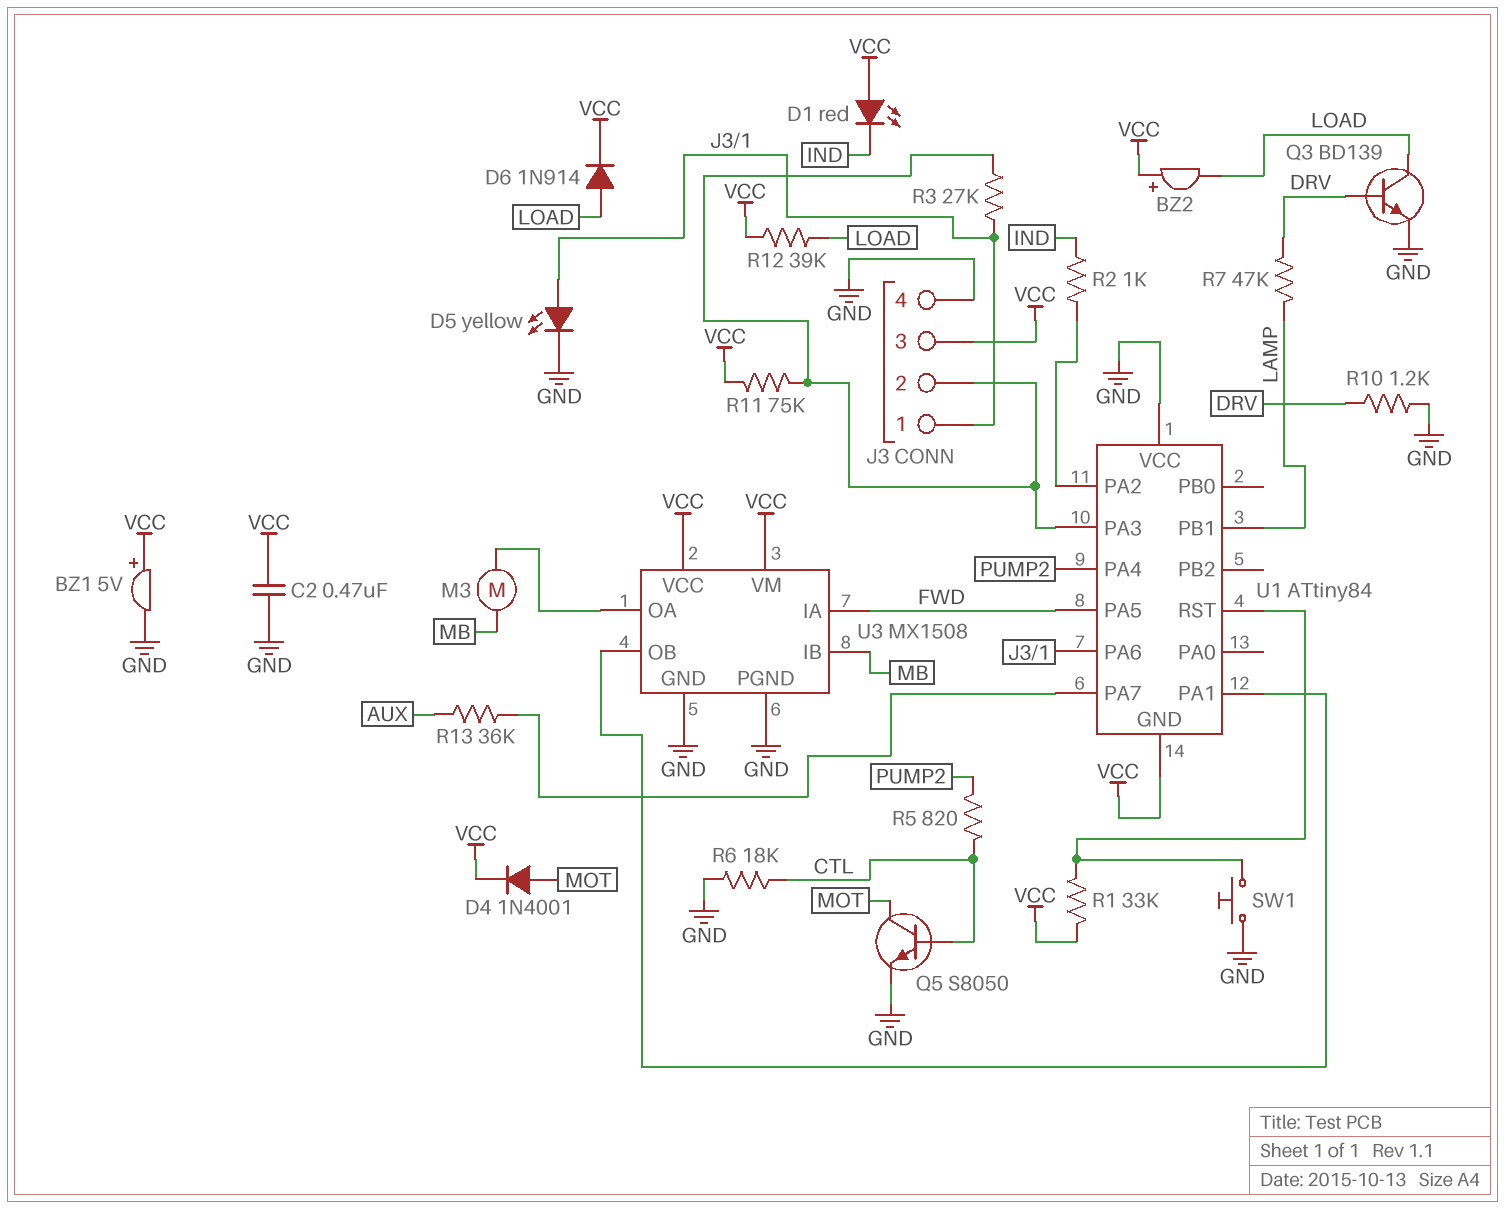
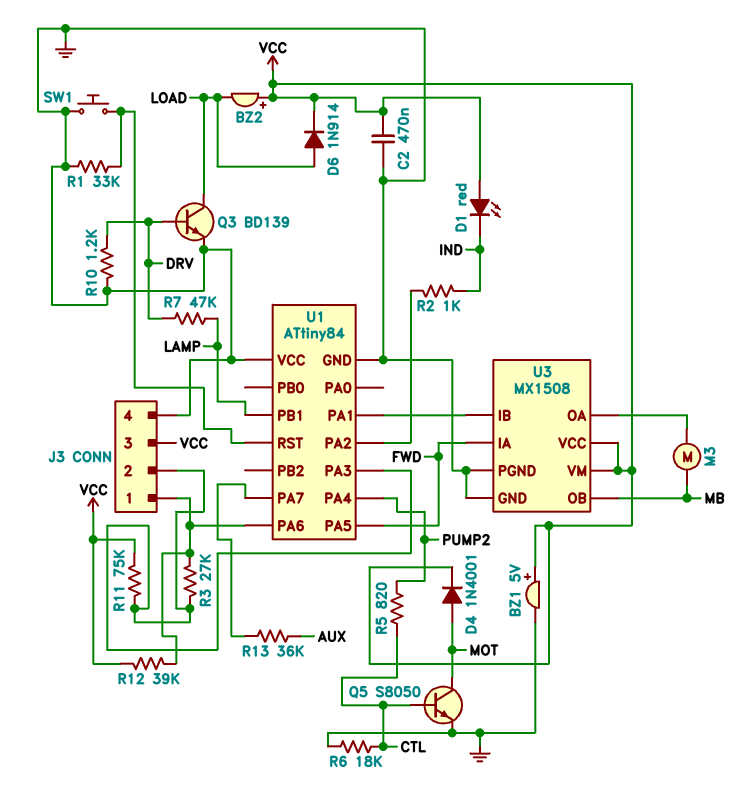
D5: LED yellow (A J3/1, K GND) -> none
R1: 33k (U1/RST, VCC) -> 33k (GND, U1/RST)
R12: 39k (LOAD, VCC) -> 39k (J3/1, VCC)
U1 pin GND: VCC -> GND
U3 pin IB: MB -> U1/PA1
U3 pin OB: U1/PA1 -> MB

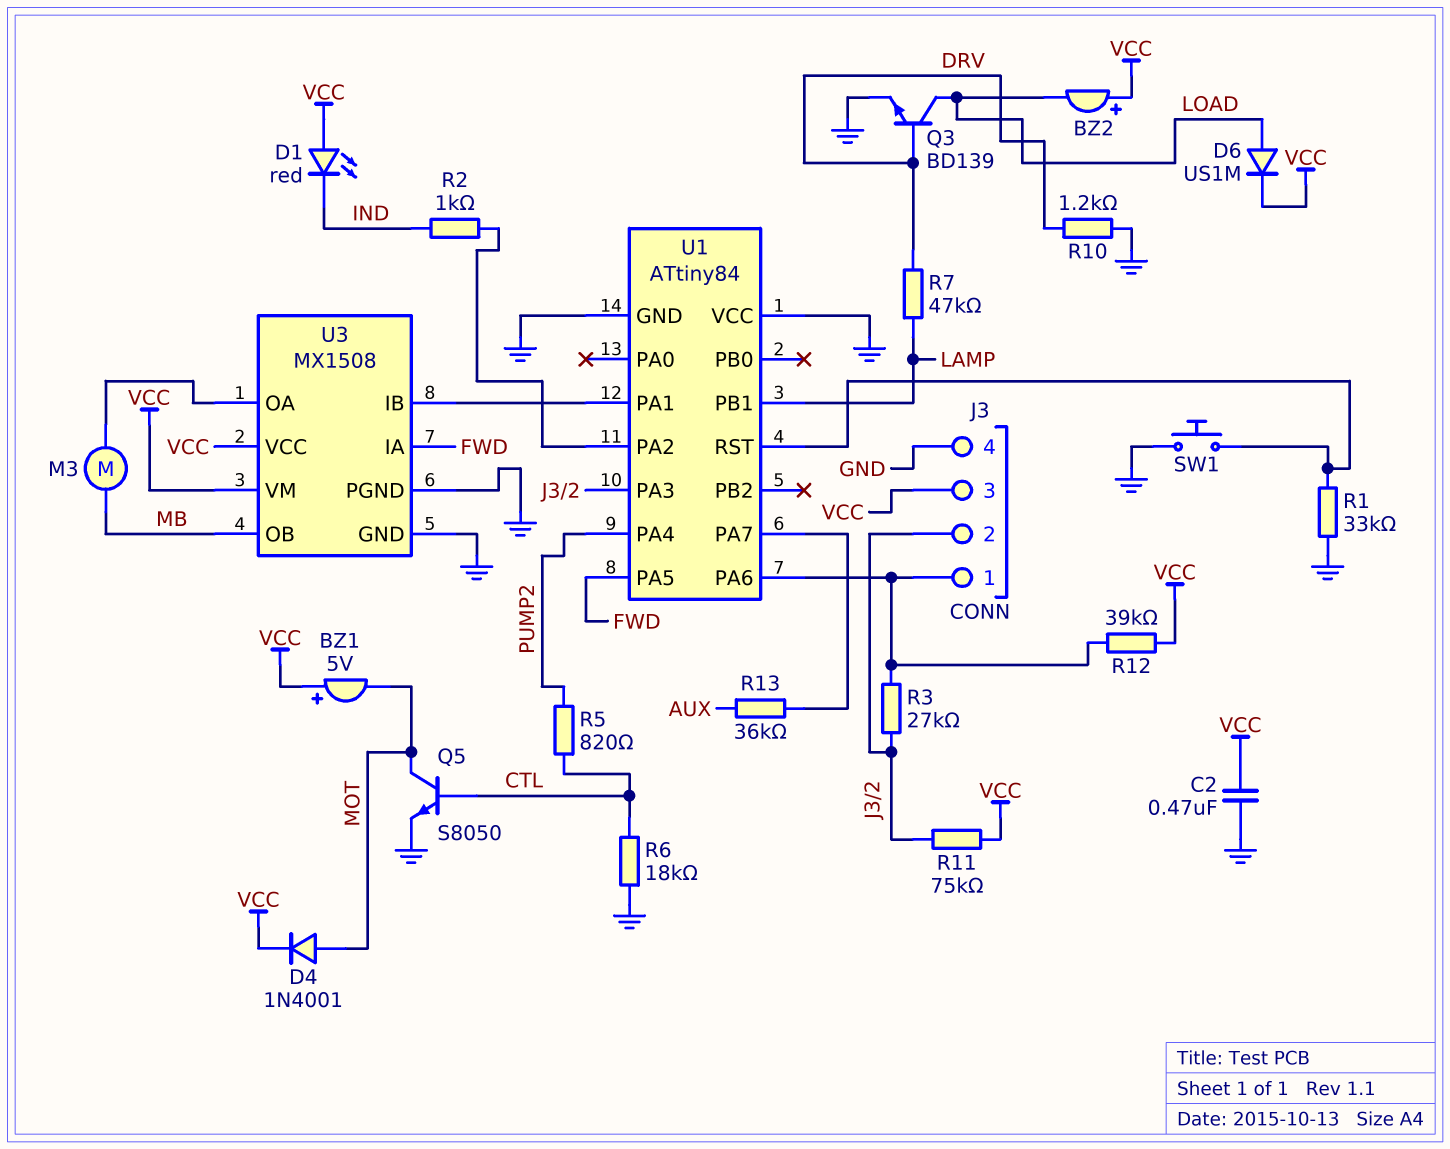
BZ1: buzzer 5V (plus VCC, minus GND) -> buzzer 5V (plus VCC, minus MOT)
D6: diode 1N914 (A LOAD, K VCC) -> diode US1M (A LOAD, K VCC)

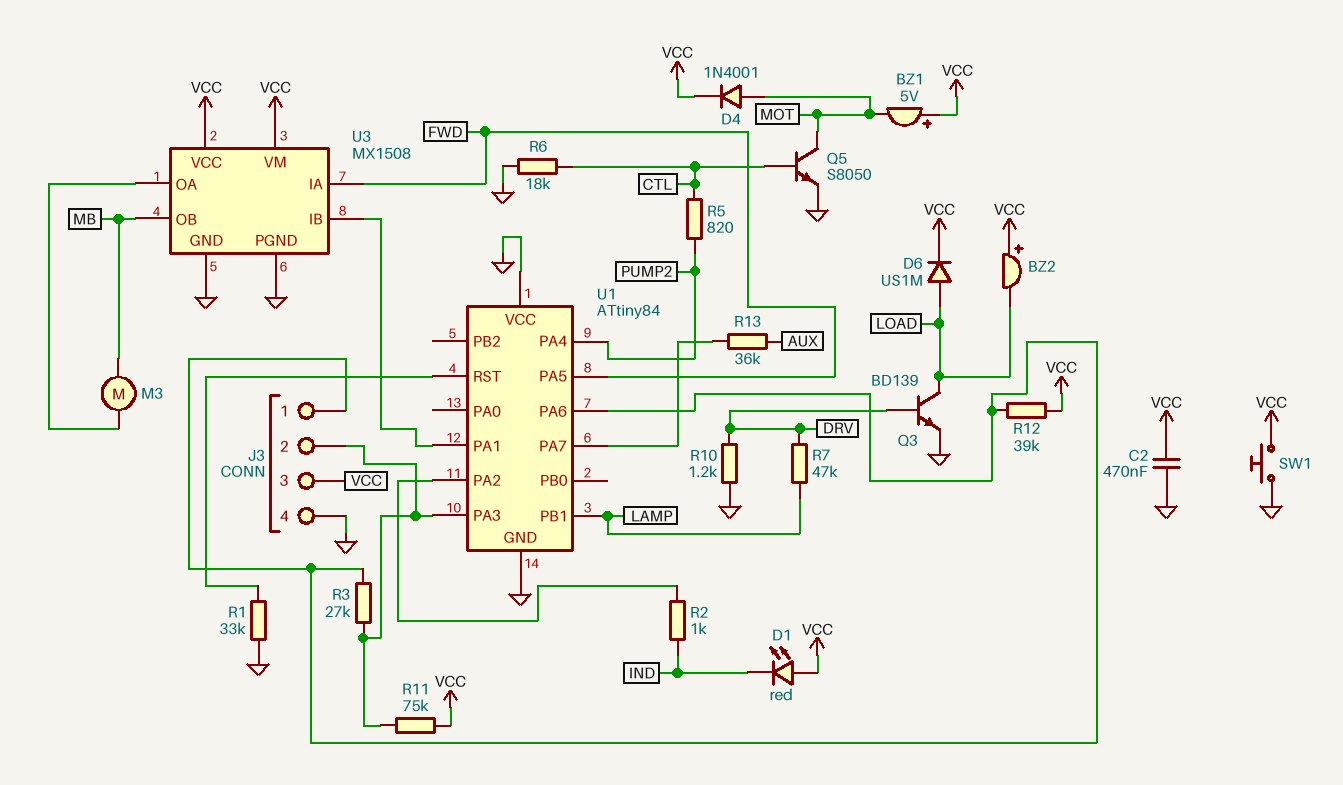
SW1: button (GND, U1/RST) -> button (GND, VCC)

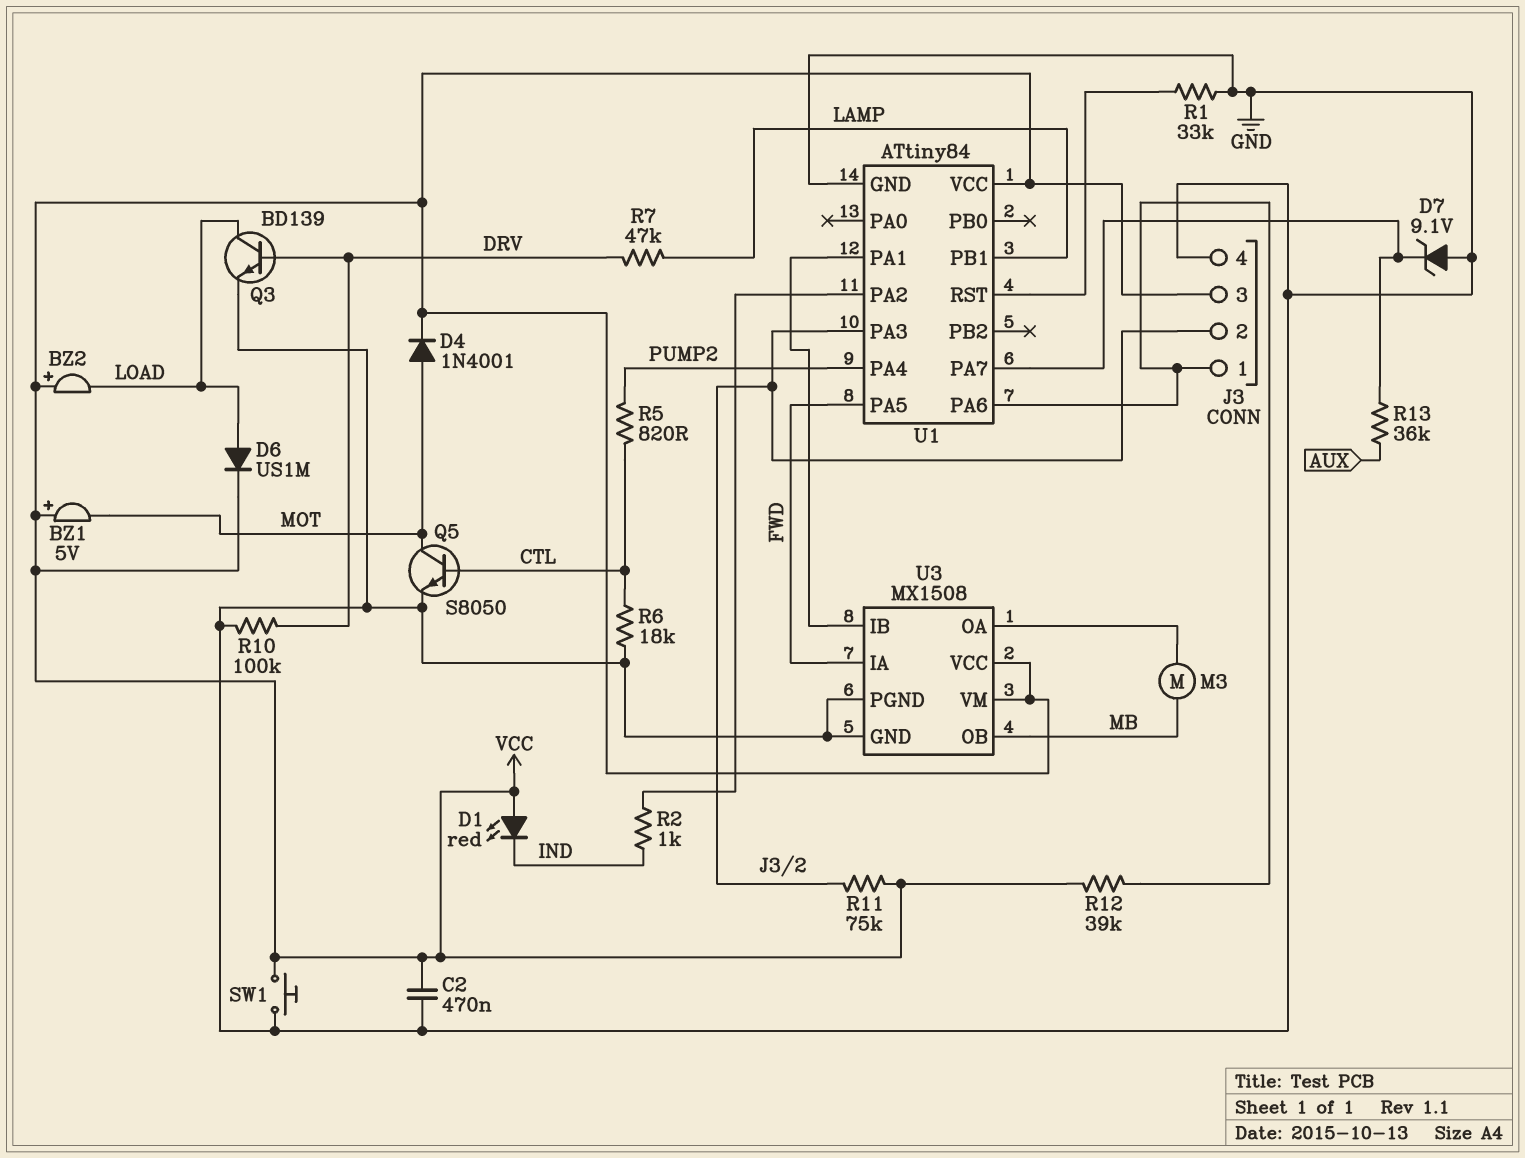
D7: none -> zener 9.1V (A GND, K U1/PA7)
R3: 27k (J3/1, J3/2) -> none
R10: 1.2k (DRV, GND) -> 100k (DRV, GND)
U1 pin VCC: GND -> VCC

